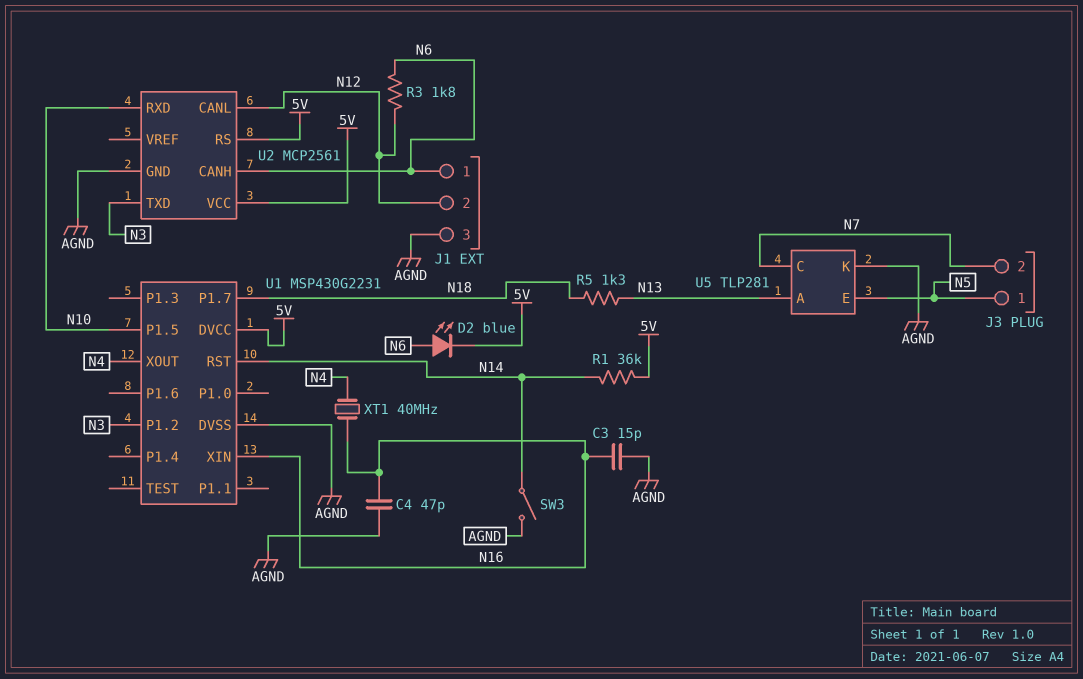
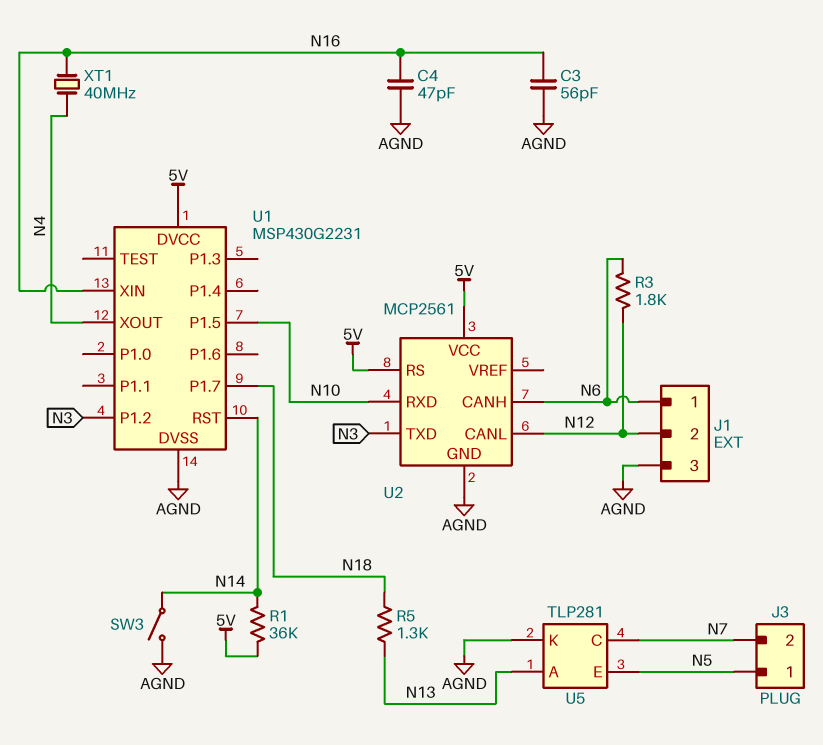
C3: 15pF (AGND, N16) -> 56pF (AGND, N16)
D2: LED blue (A N6, K 5V) -> none

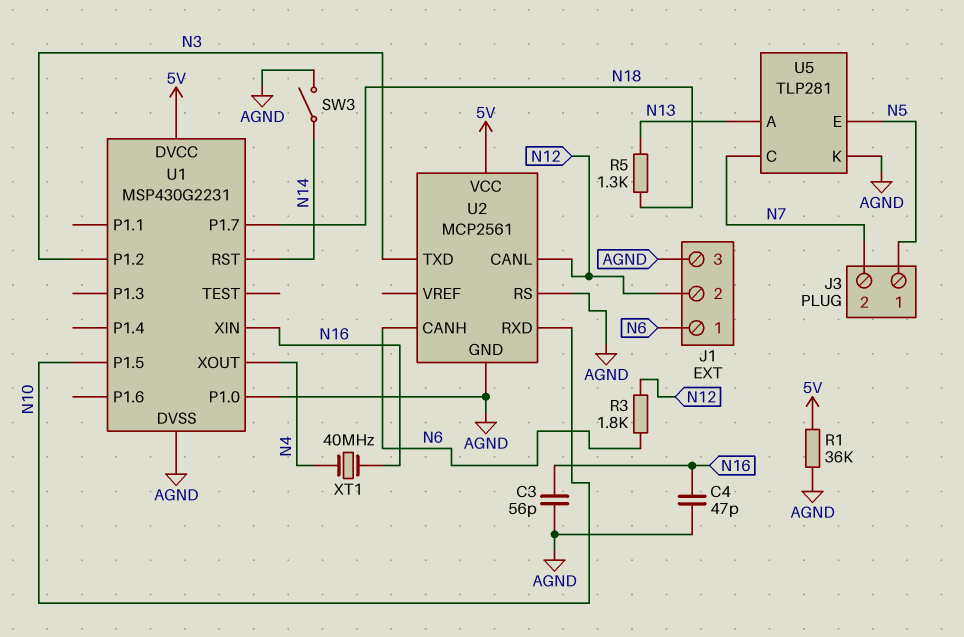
R1: 36k (5V, N14) -> 36k (5V, AGND)
U1 pin P1.0: none -> AGND
U2 pin RS: 5V -> AGND

